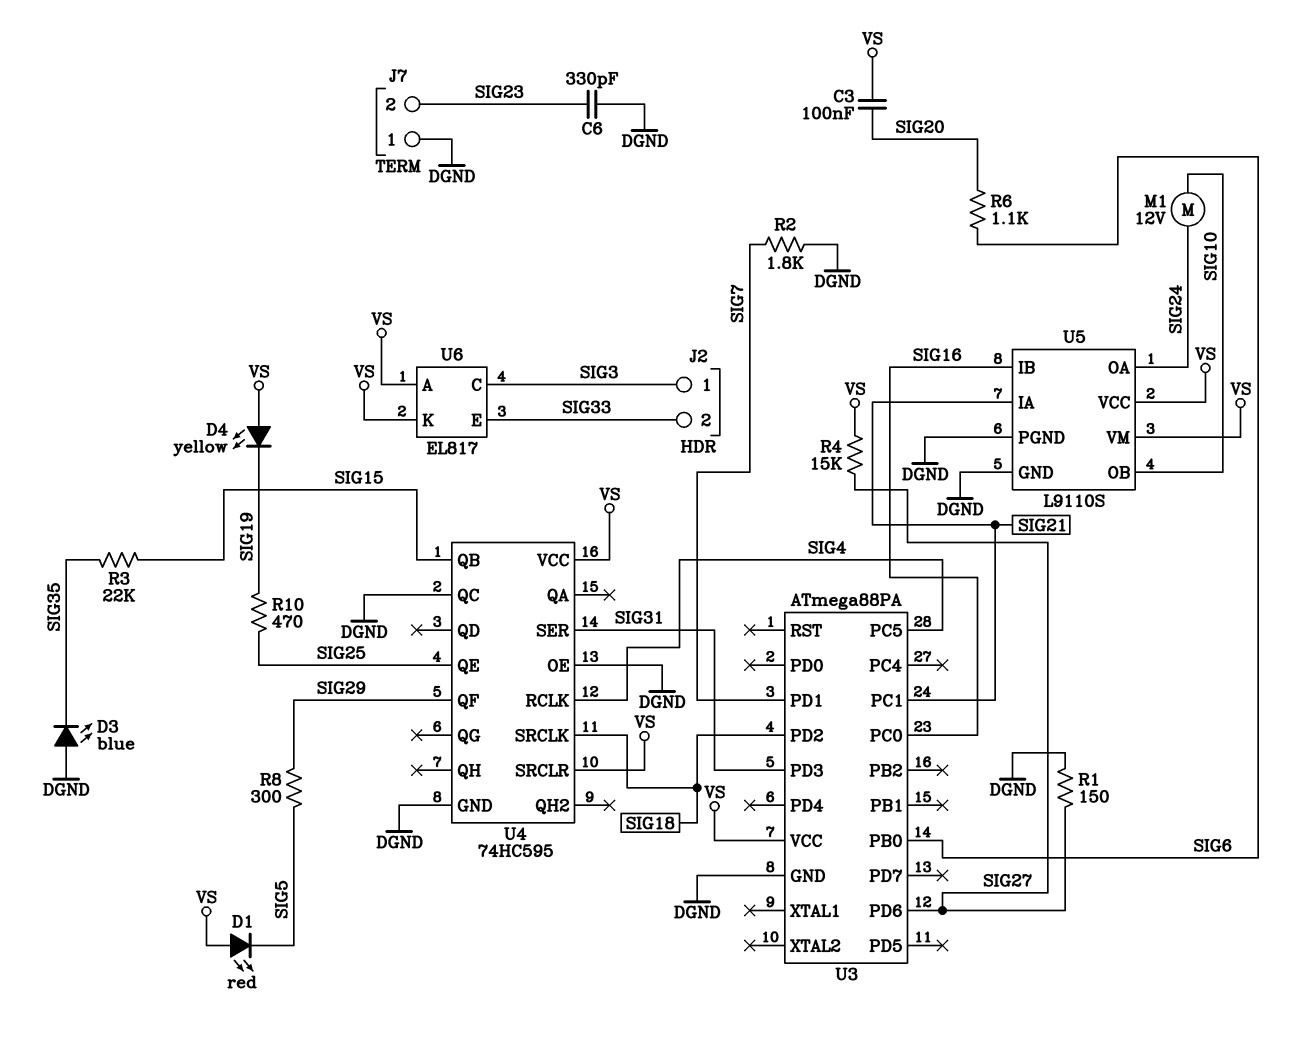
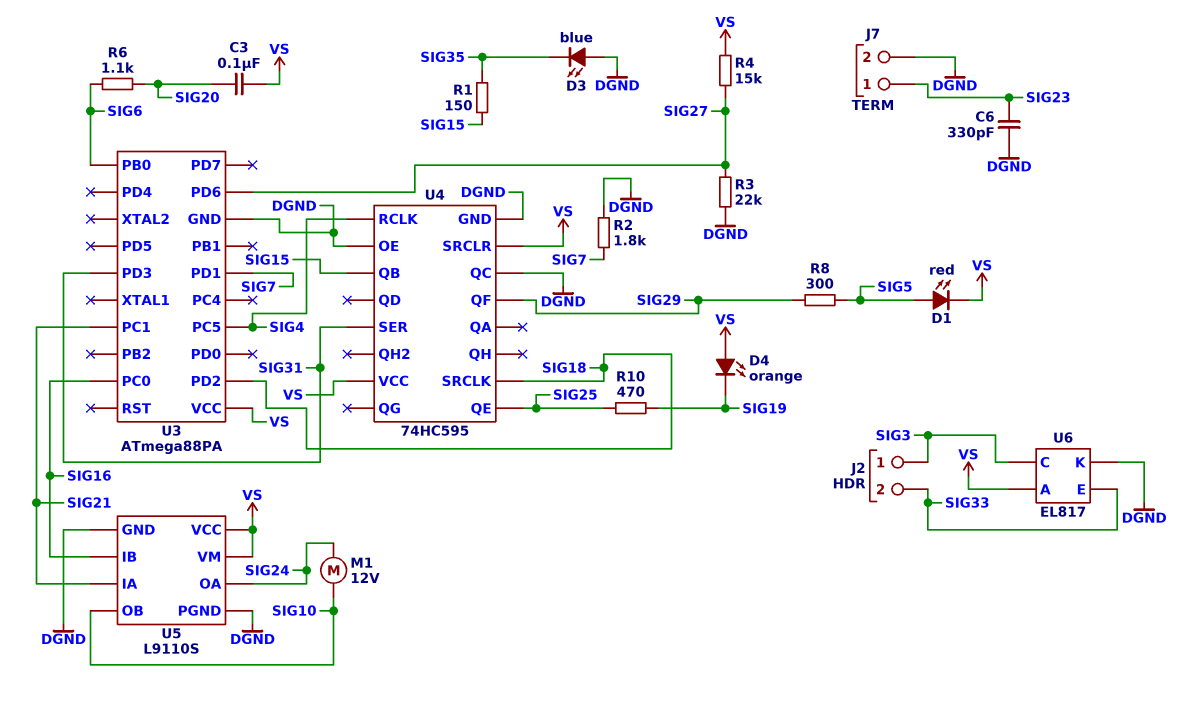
D1: LED red (A VS, K SIG5) -> LED red (A SIG5, K VS)
D4: LED yellow (A VS, K SIG19) -> LED orange (A VS, K SIG19)
J7 pin 1: DGND -> SIG23
J7 pin 2: SIG23 -> DGND
R1: 150 (DGND, SIG27) -> 150 (SIG15, SIG35)
R3: 22k (SIG15, SIG35) -> 22k (DGND, SIG27)
U6 pin K: VS -> DGND

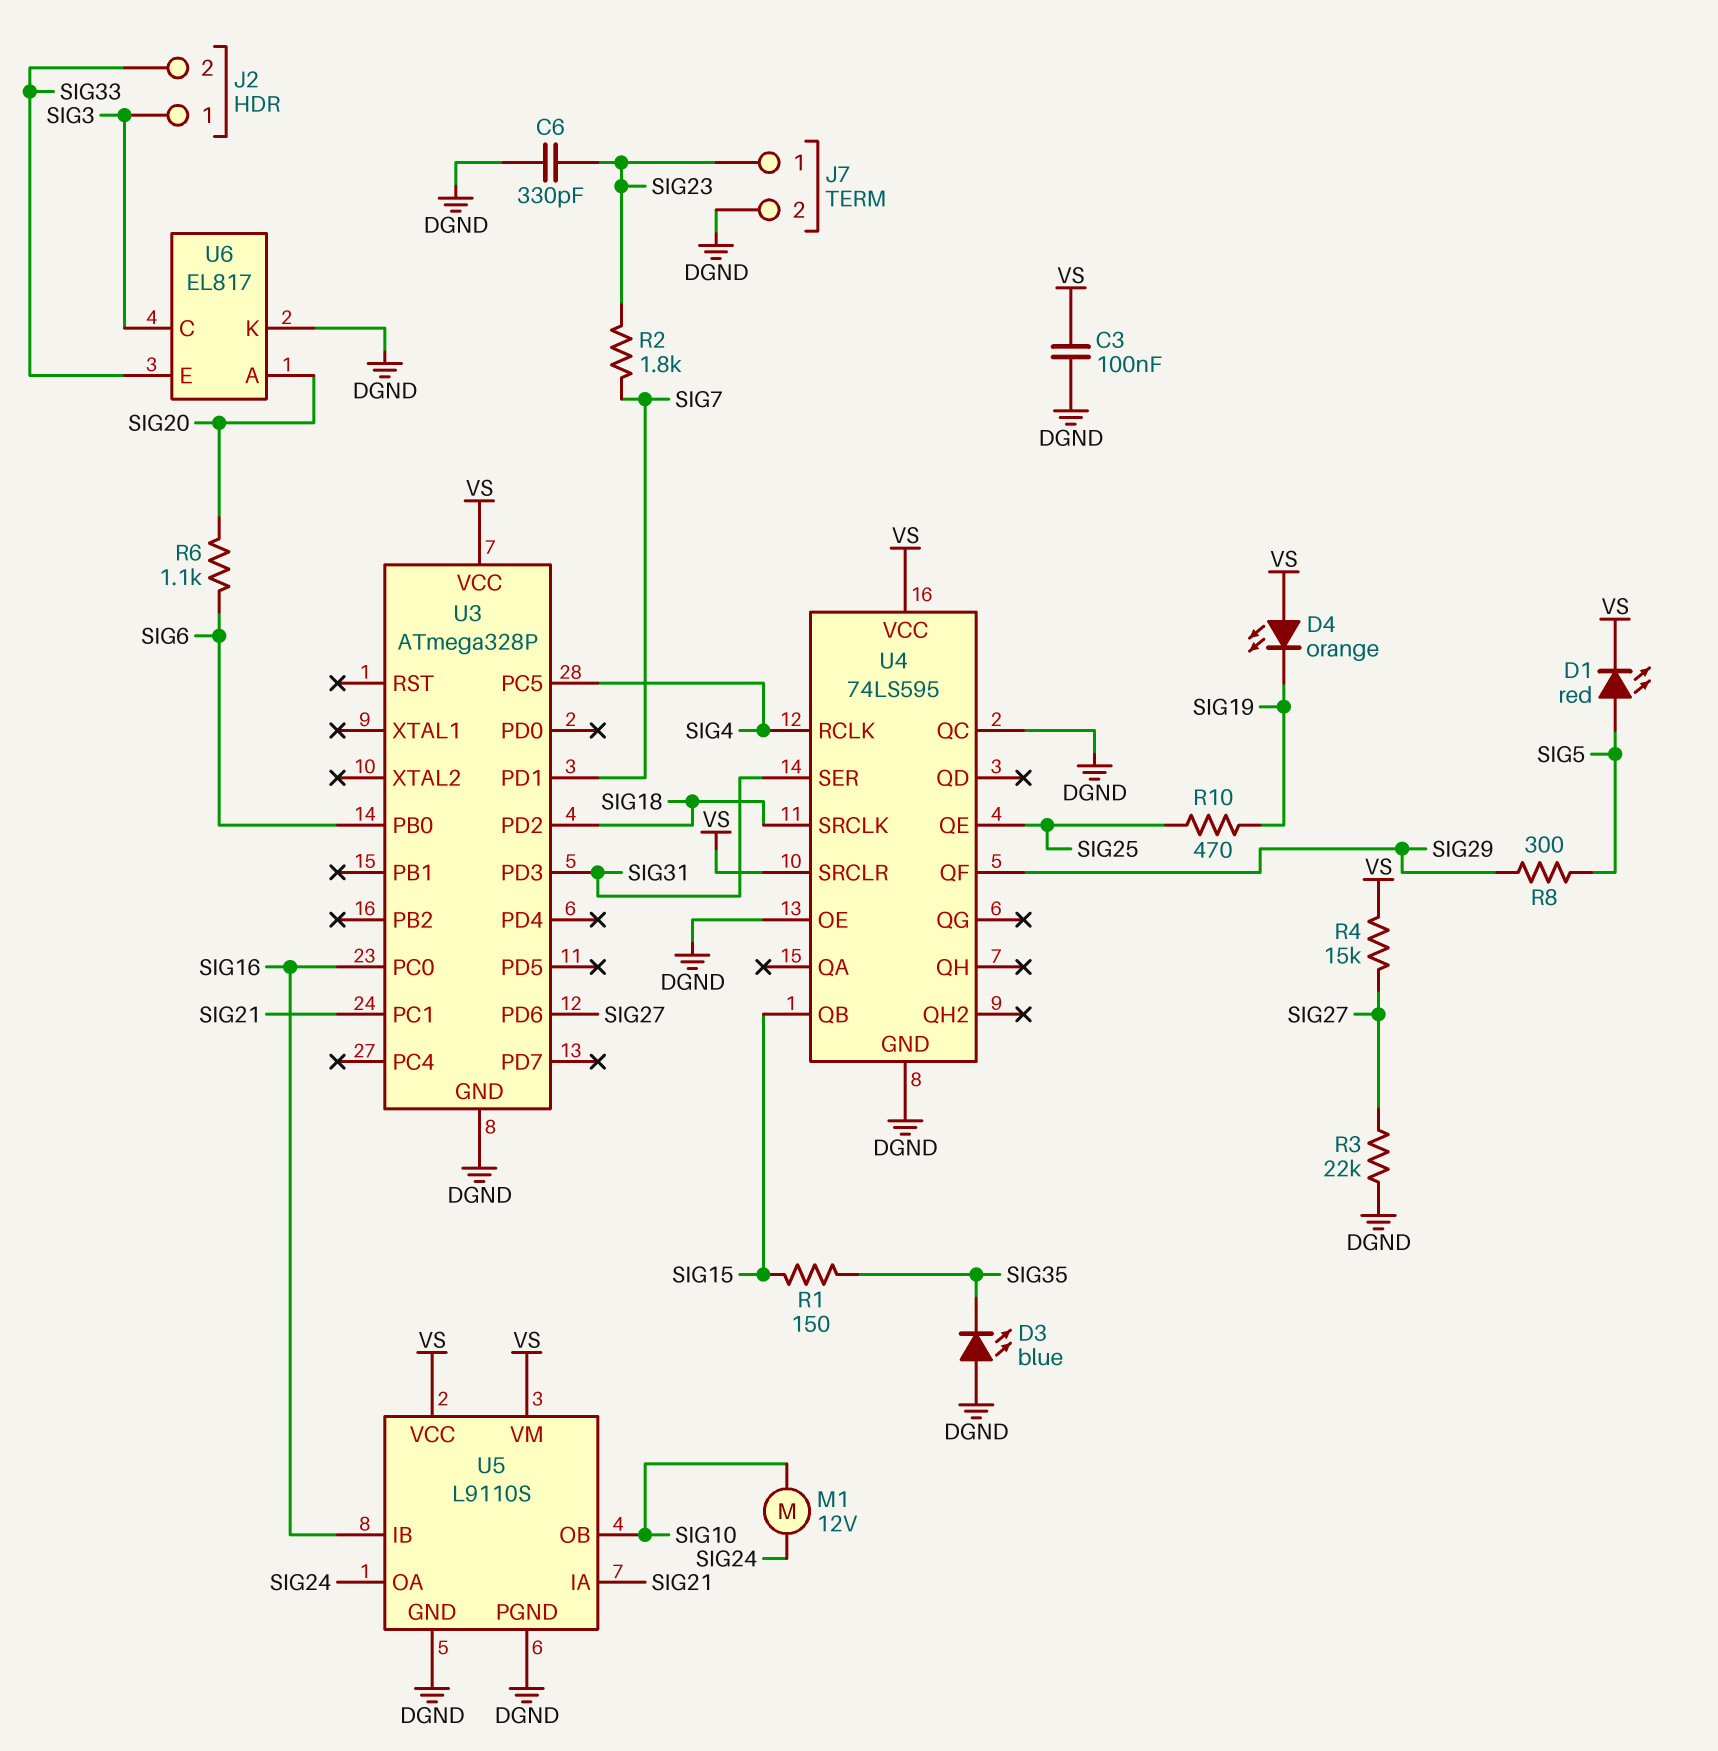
C3: 100nF (SIG20, VS) -> 100nF (DGND, VS)
R2: 1.8k (DGND, SIG7) -> 1.8k (SIG7, SIG23)
U3: ATmega88PA -> ATmega328P
U4: 74HC595 -> 74LS595
U6 pin A: VS -> SIG20

